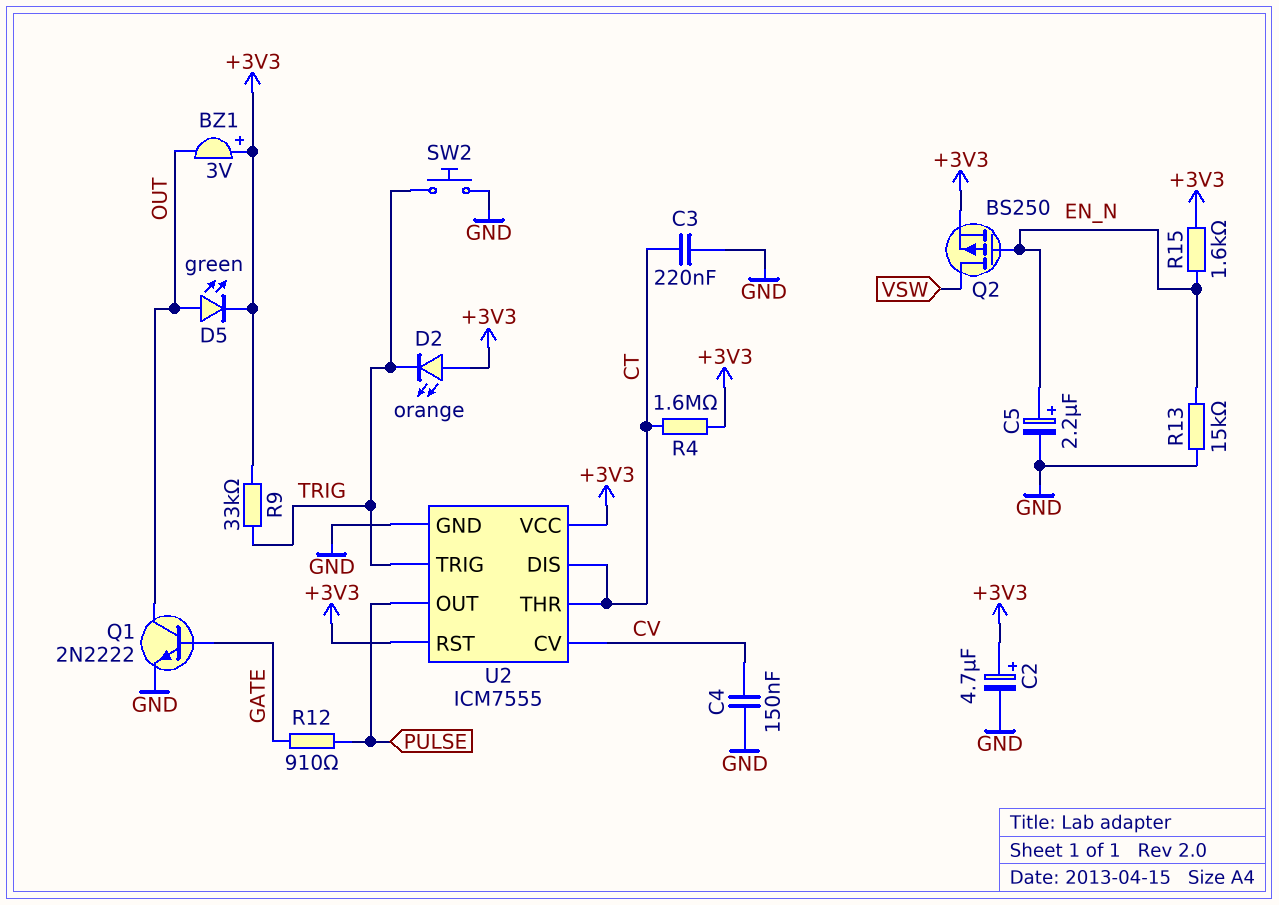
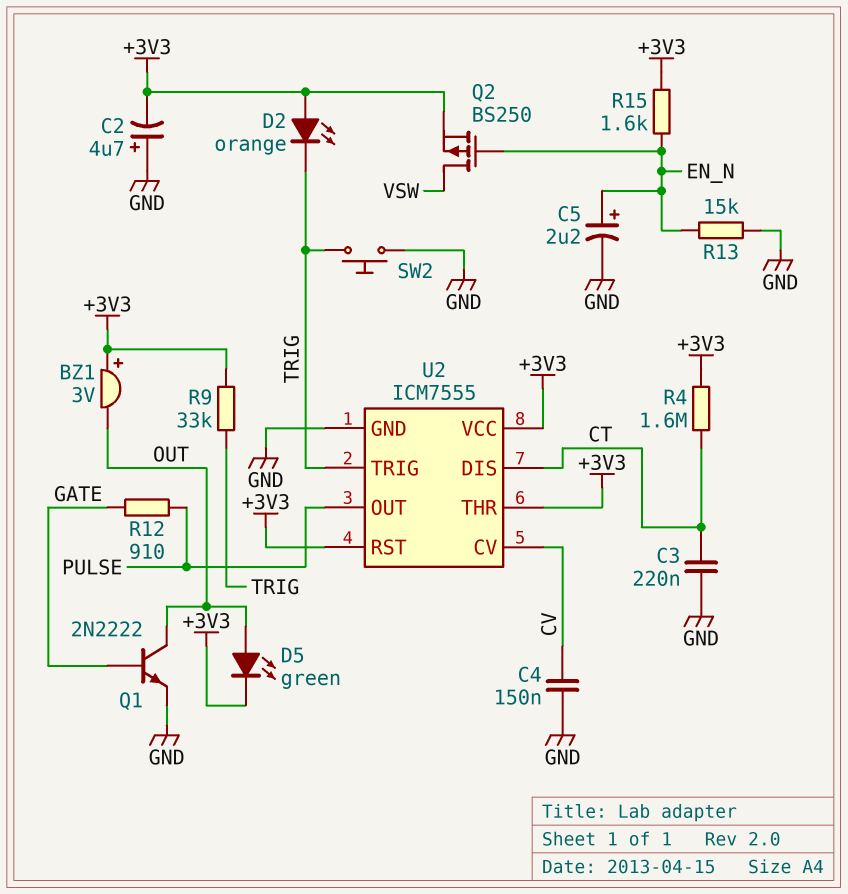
C2: 4.7uF (plus +3V3, minus GND) -> 4.7uF (plus GND, minus +3V3)
U2 pin THR: CT -> +3V3

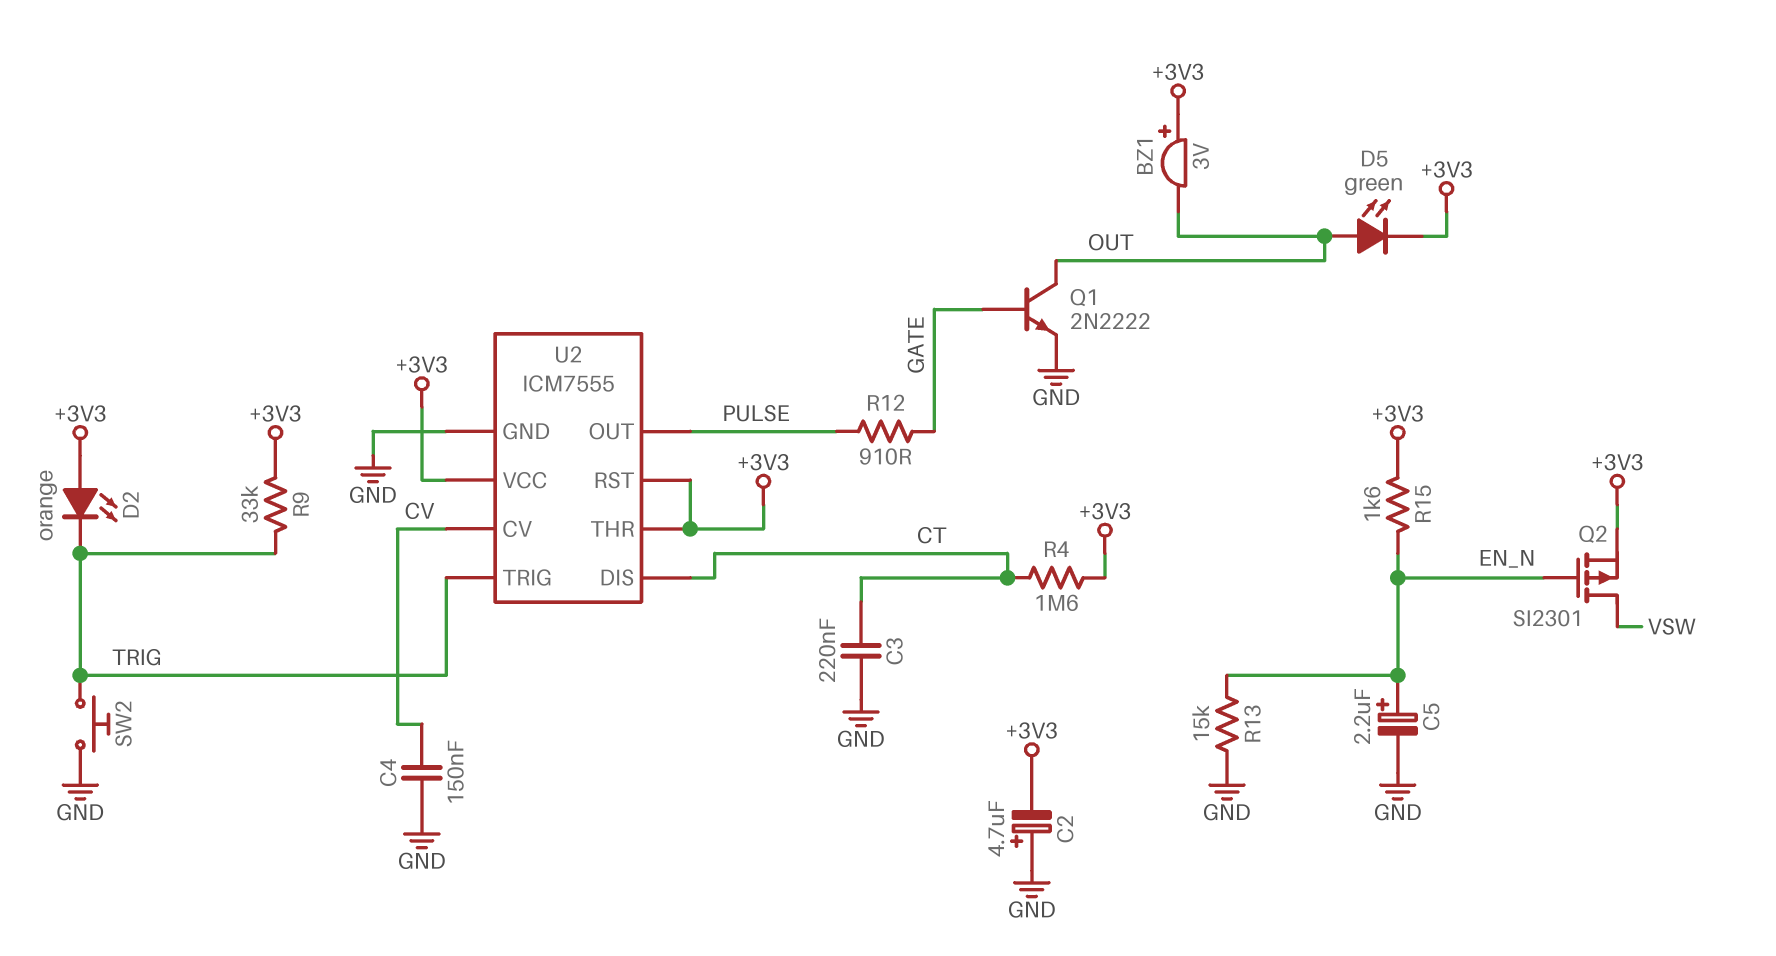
Q2: PMOS BS250 (G EN_N, D VSW, S +3V3) -> PMOS SI2301 (G EN_N, D VSW, S +3V3)

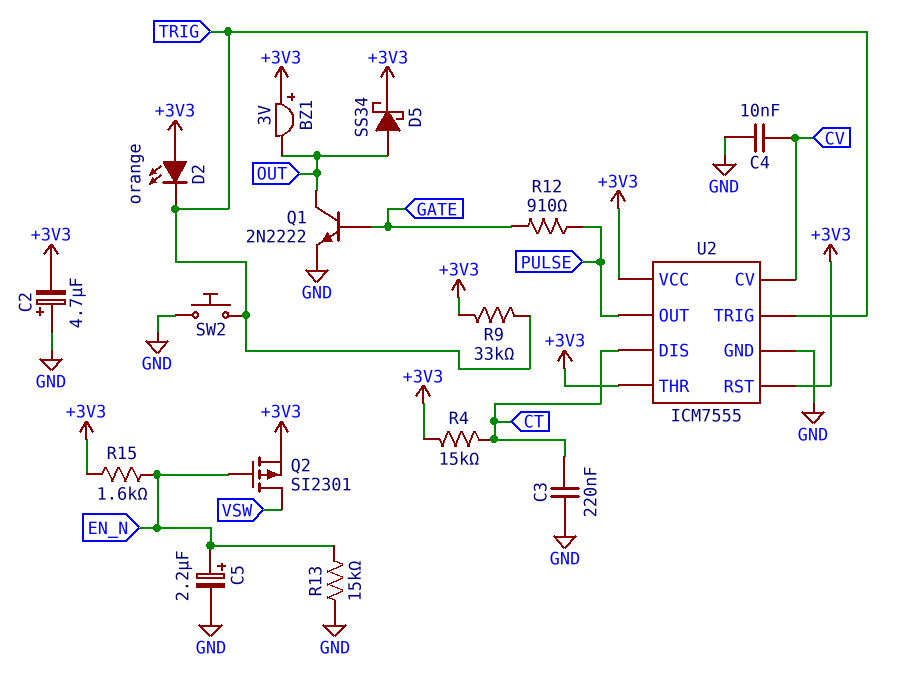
C4: 150nF (CV, GND) -> 10nF (CV, GND)
D5: LED green (A OUT, K +3V3) -> schottky SS34 (A OUT, K +3V3)
R4: 1.6M (+3V3, CT) -> 15k (+3V3, CT)

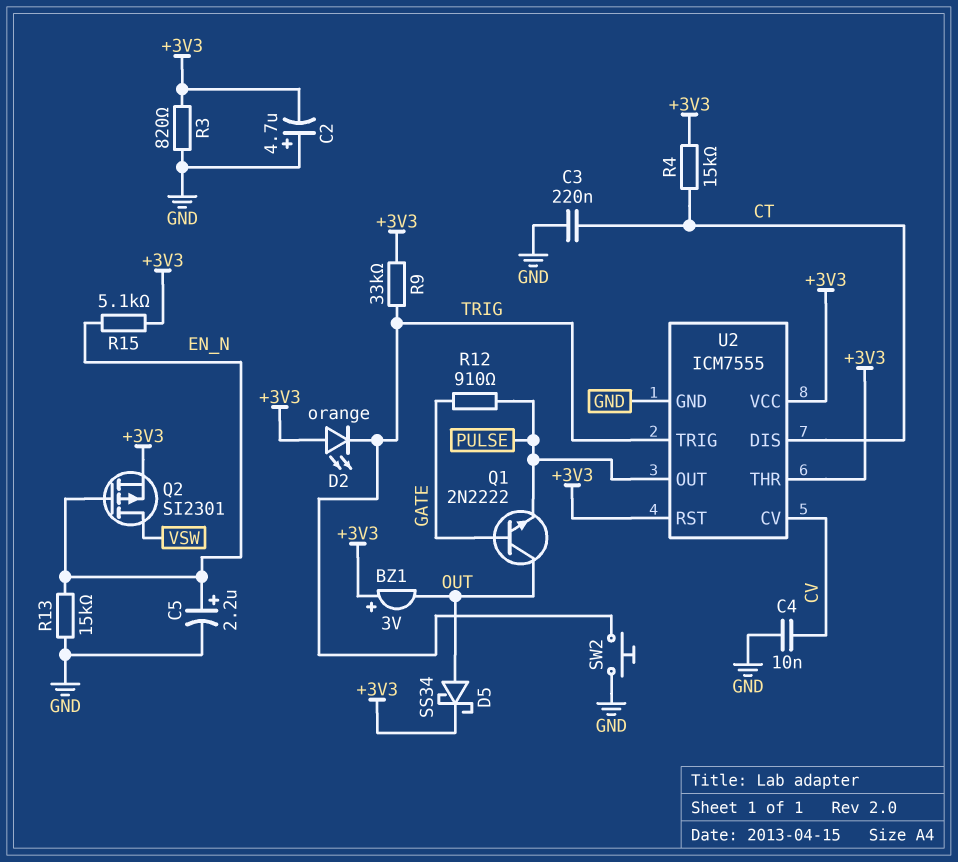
Q1: NPN 2N2222 (B GATE, C OUT, E GND) -> NPN 2N2222 (B GATE, C OUT, E PULSE)
R3: none -> 820 (+3V3, GND)
R15: 1.6k (+3V3, EN_N) -> 5.1k (+3V3, EN_N)

